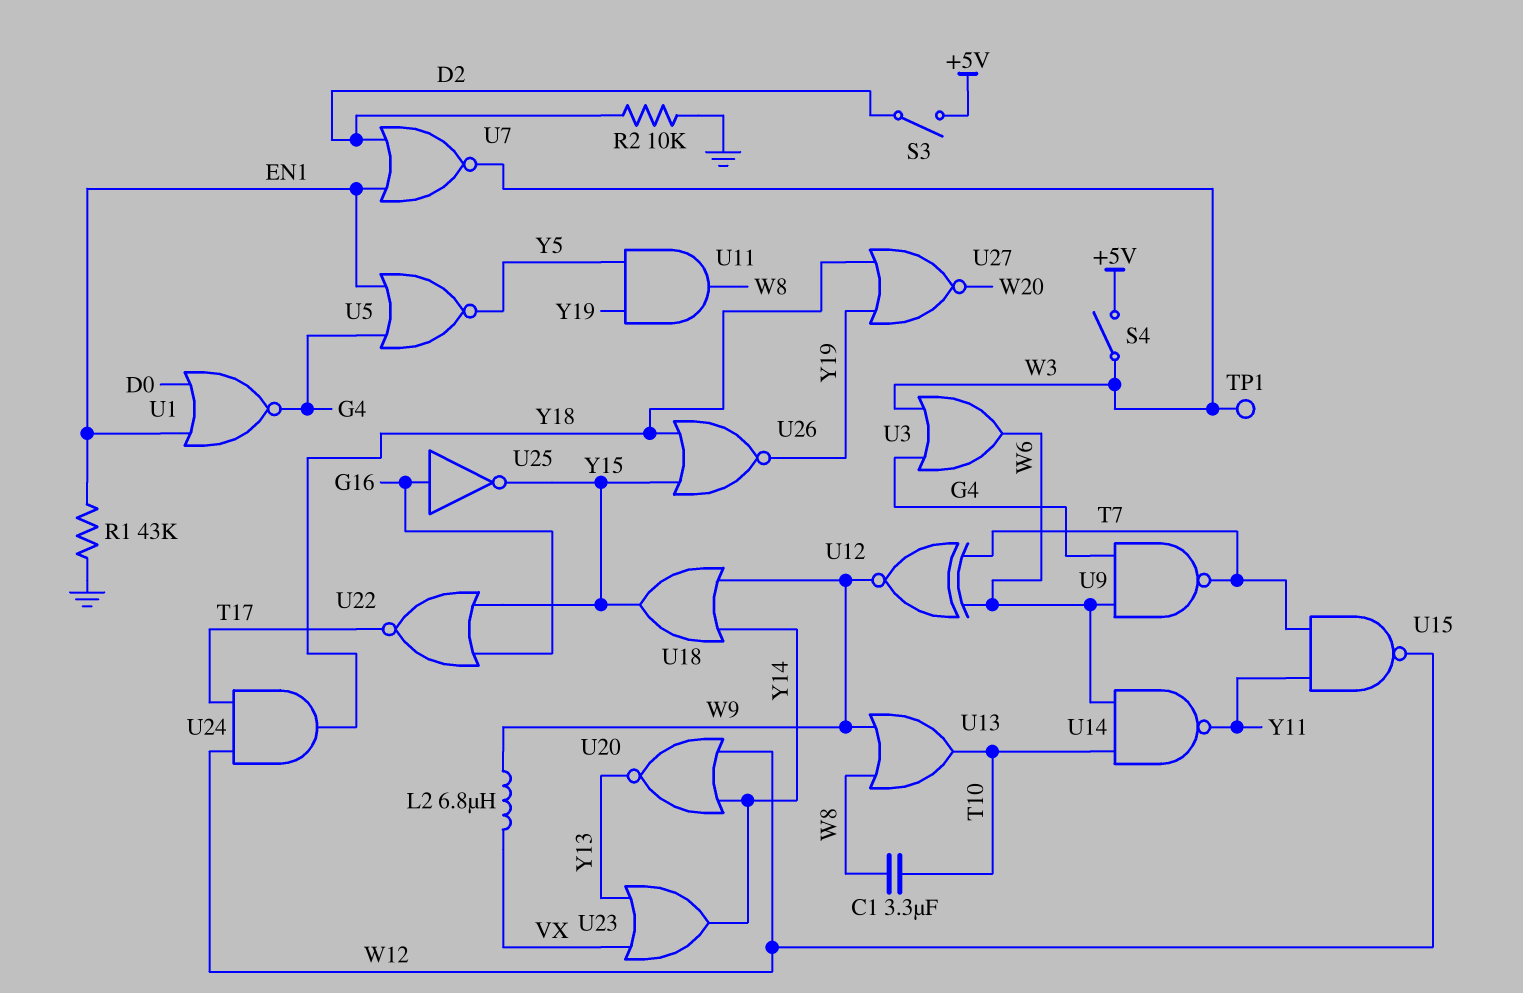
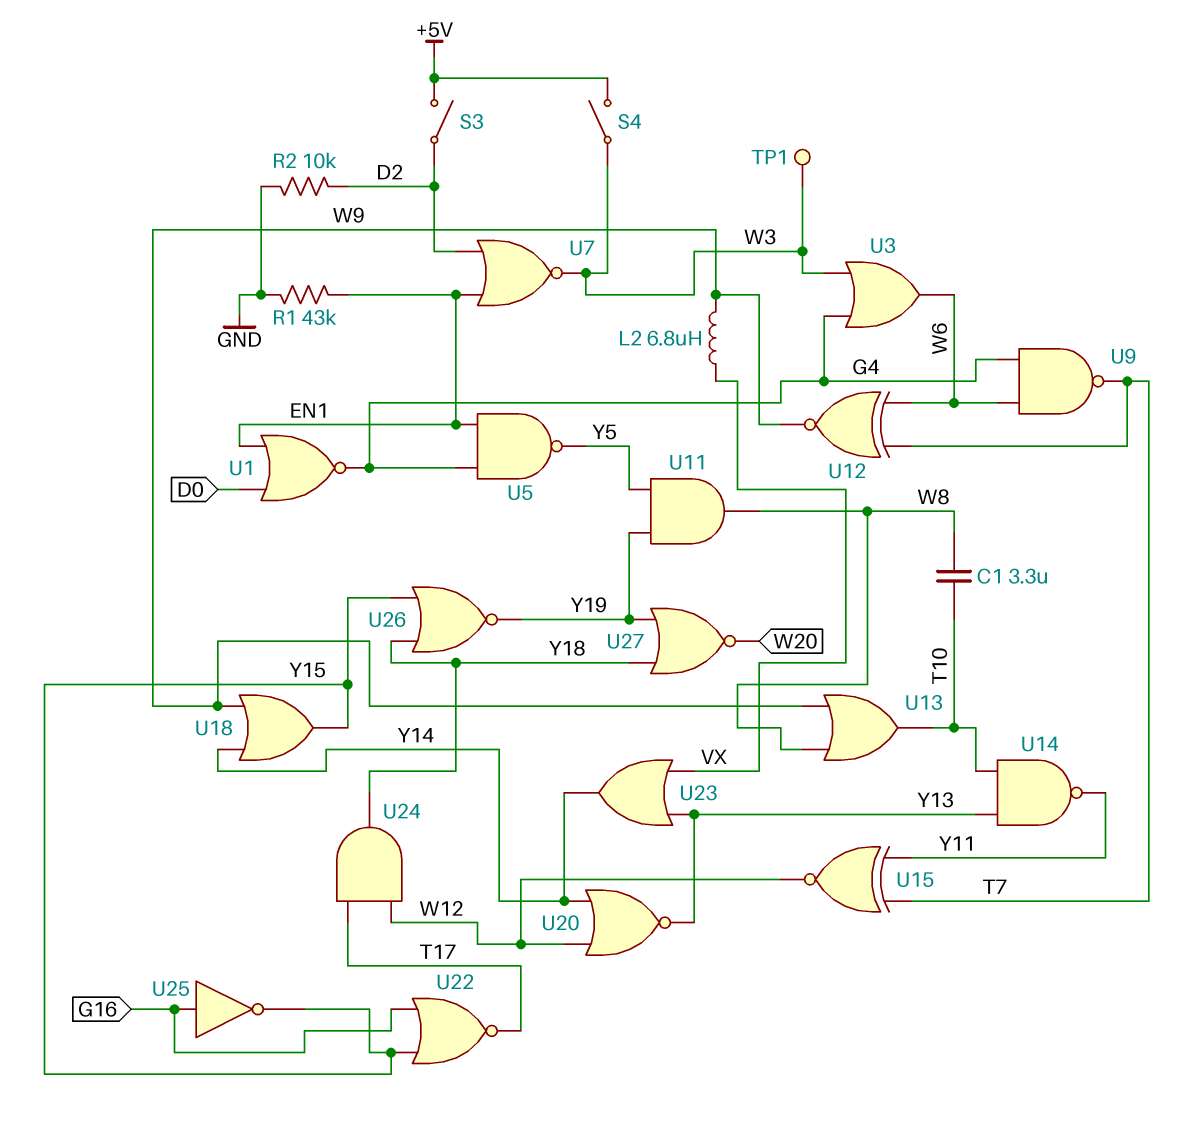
U5: NOR (in EN1, in G4, out Y5) -> NAND (in EN1, in G4, out Y5)
U14: NAND (in T10, in W6, out Y11) -> NAND (in T10, in Y13, out Y11)
U15: NAND (in T7, in Y11, out W12) -> XNOR (in T7, in Y11, out W12)

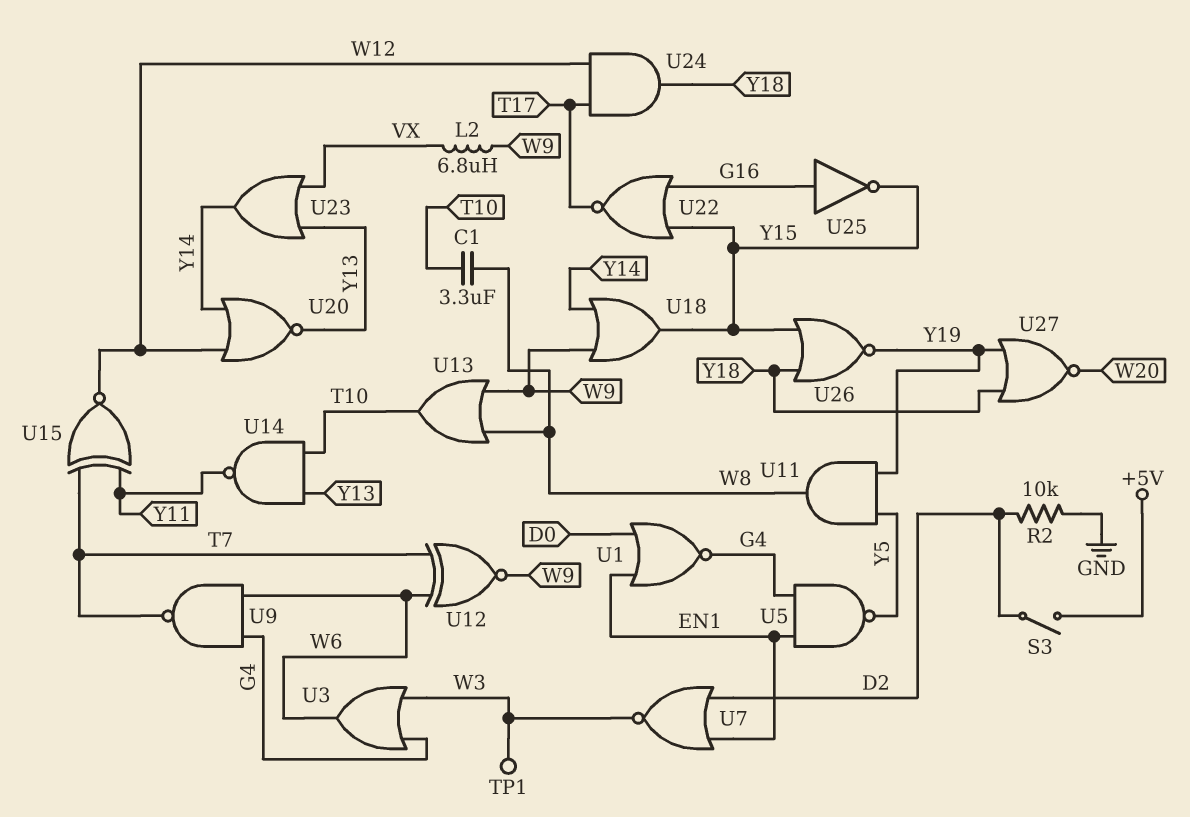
R1: 43k (EN1, GND) -> none
S4: switch (+5V, W3) -> none

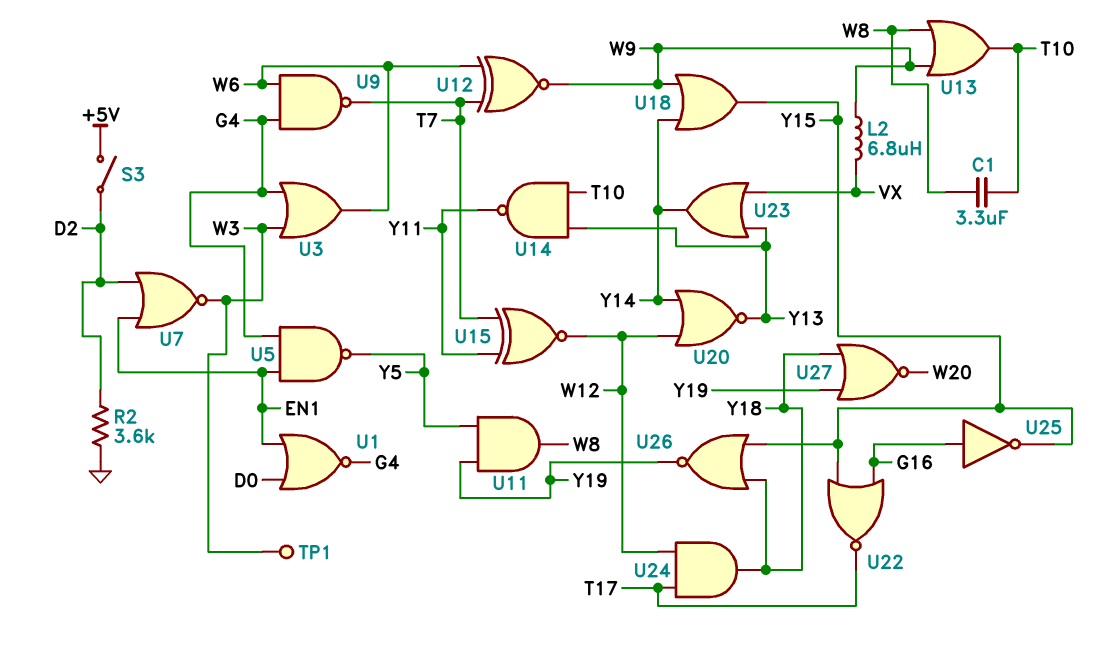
R2: 10k (D2, GND) -> 3.6k (D2, GND)

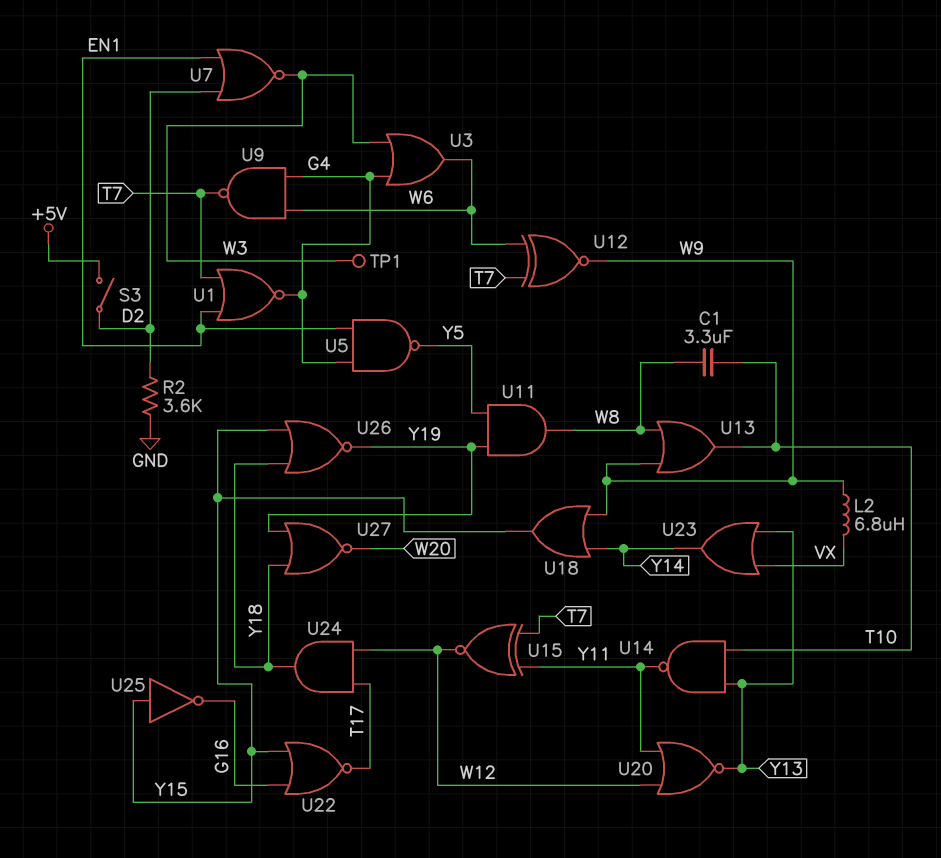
U1: NOR (in D0, in EN1, out G4) -> NOR (in EN1, in T7, out G4)
U20: NOR (in W12, in Y14, out Y13) -> NOR (in W12, in Y11, out Y13)
U25: NOT (in G16, out Y15) -> NOT (in Y15, out G16)

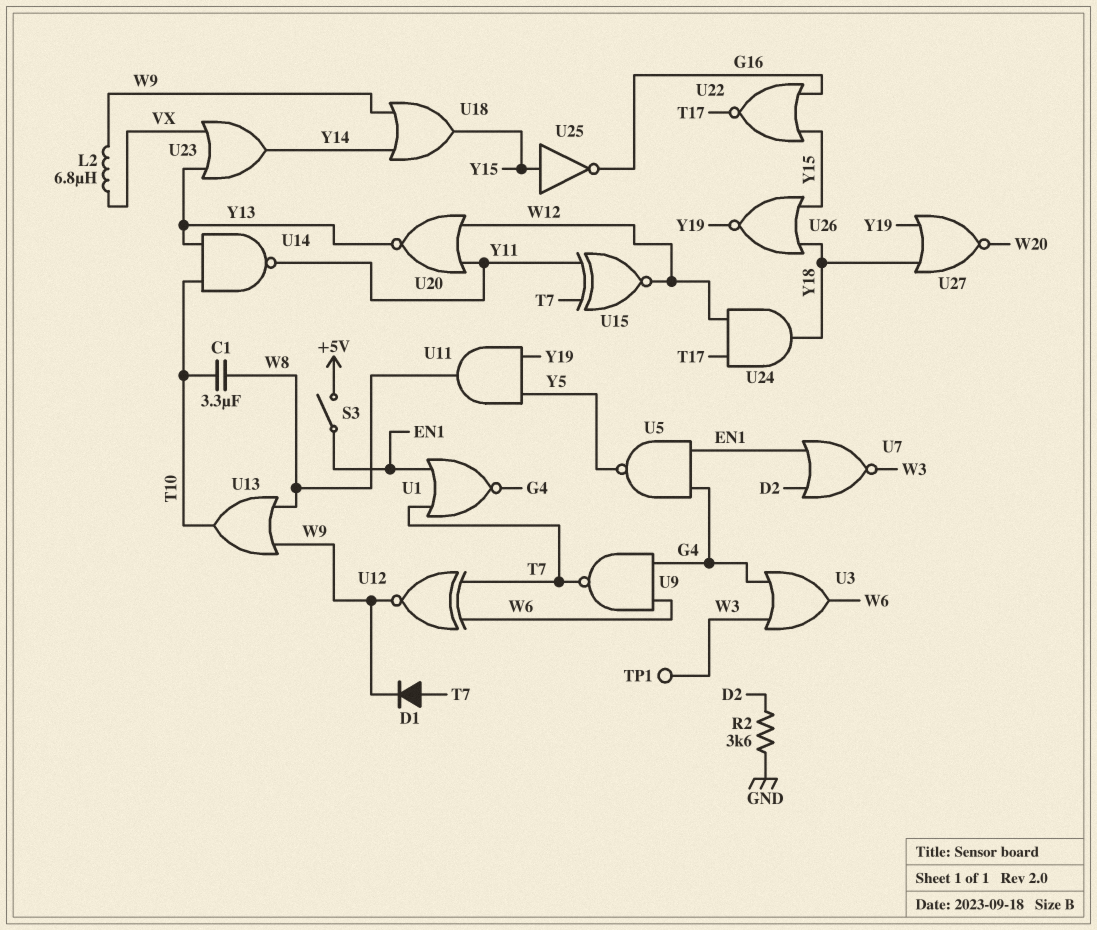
D1: none -> diode (A T7, K W9)
S3: switch (+5V, D2) -> switch (+5V, EN1)

